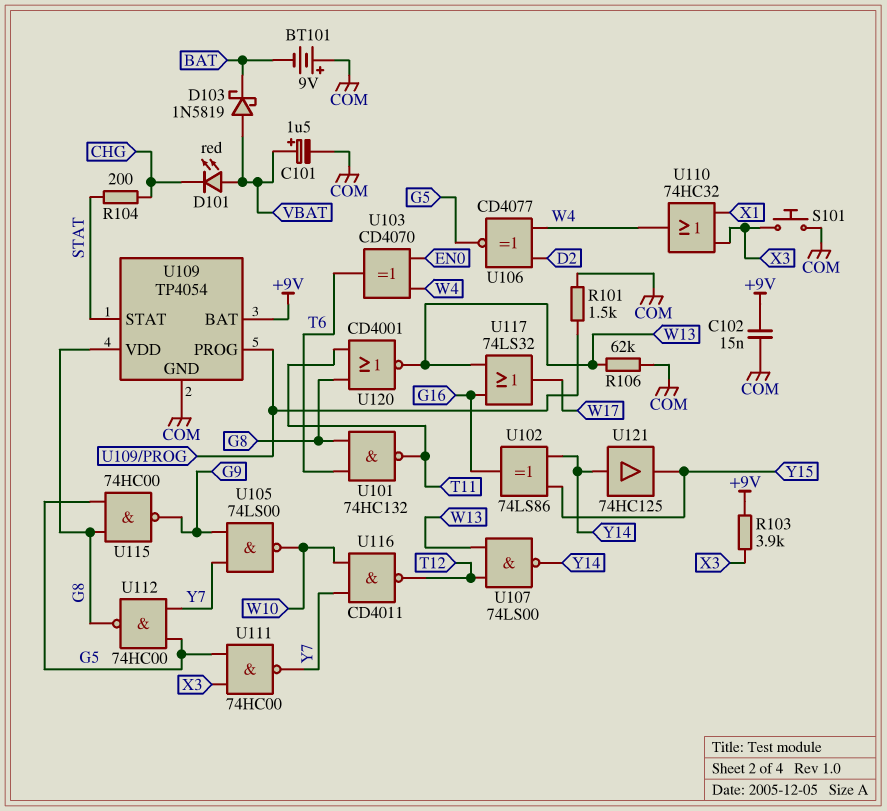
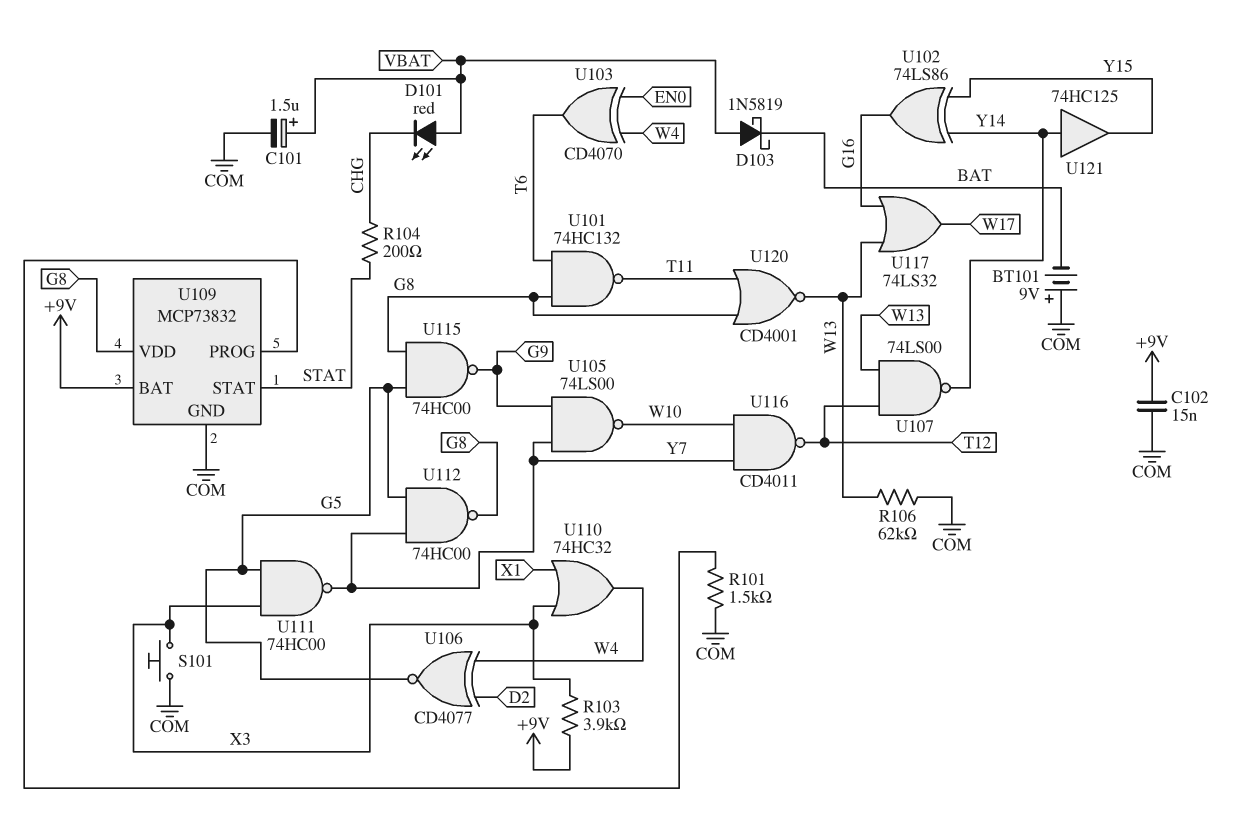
U109: TP4054 -> MCP73832

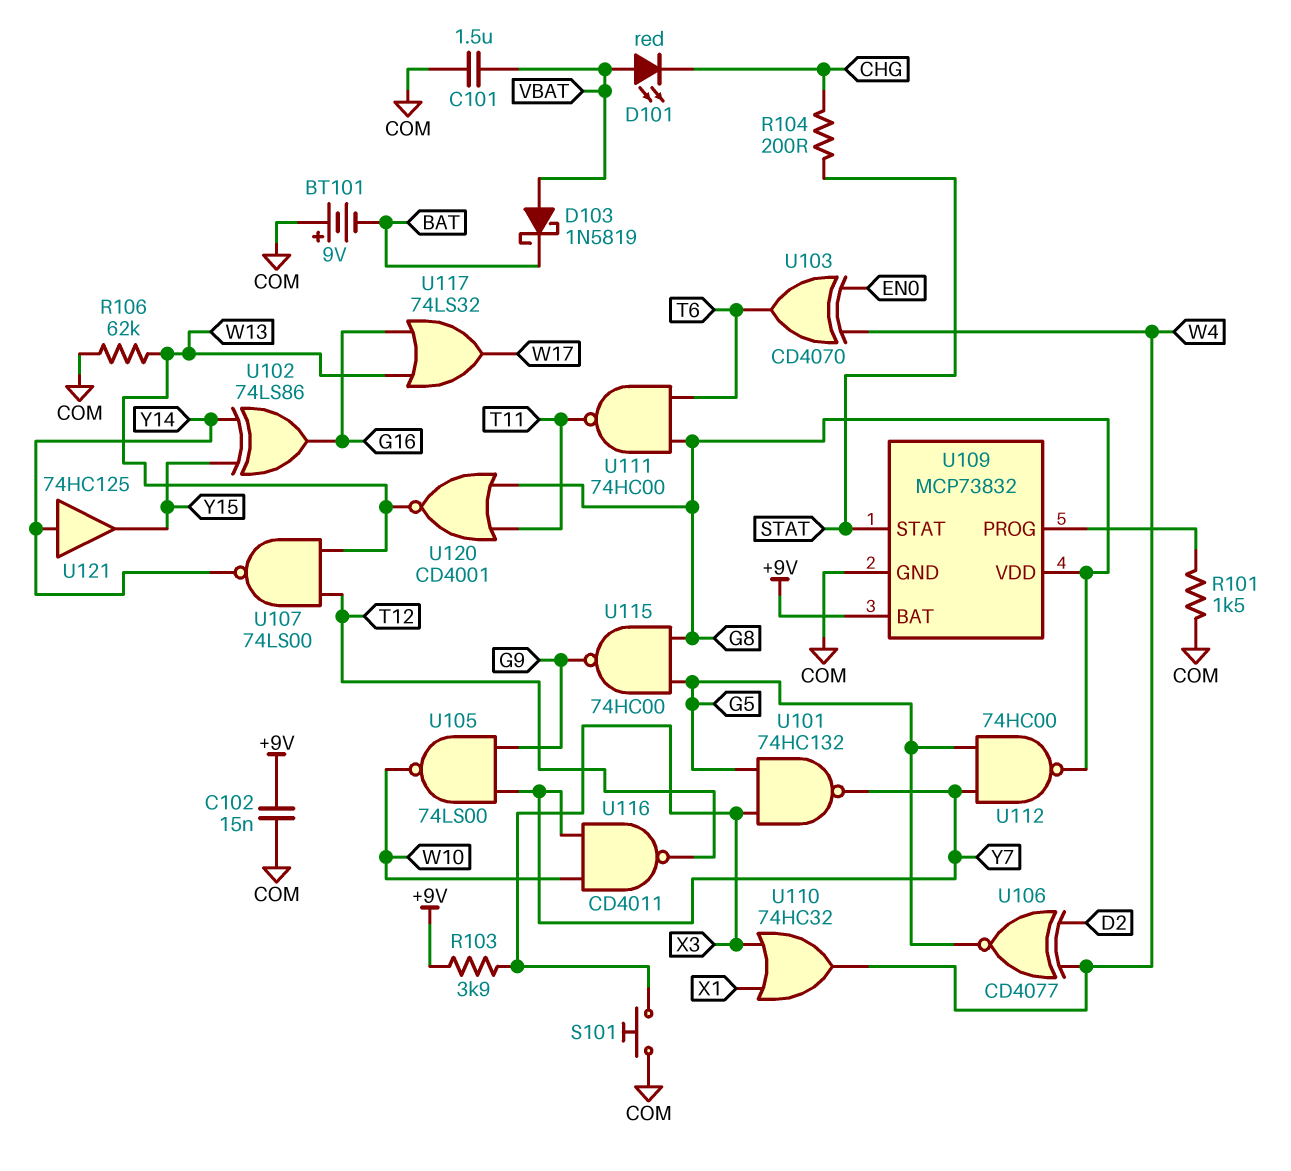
C101: 1.5uF (plus VBAT, minus COM) -> 1.5uF (COM, VBAT)
U101: NAND 74HC132 (in G8, in T6, out T11) -> NAND 74HC132 (in G5, in X3, out Y7)
U111: NAND 74HC00 (in G5, in X3, out Y7) -> NAND 74HC00 (in G8, in T6, out T11)

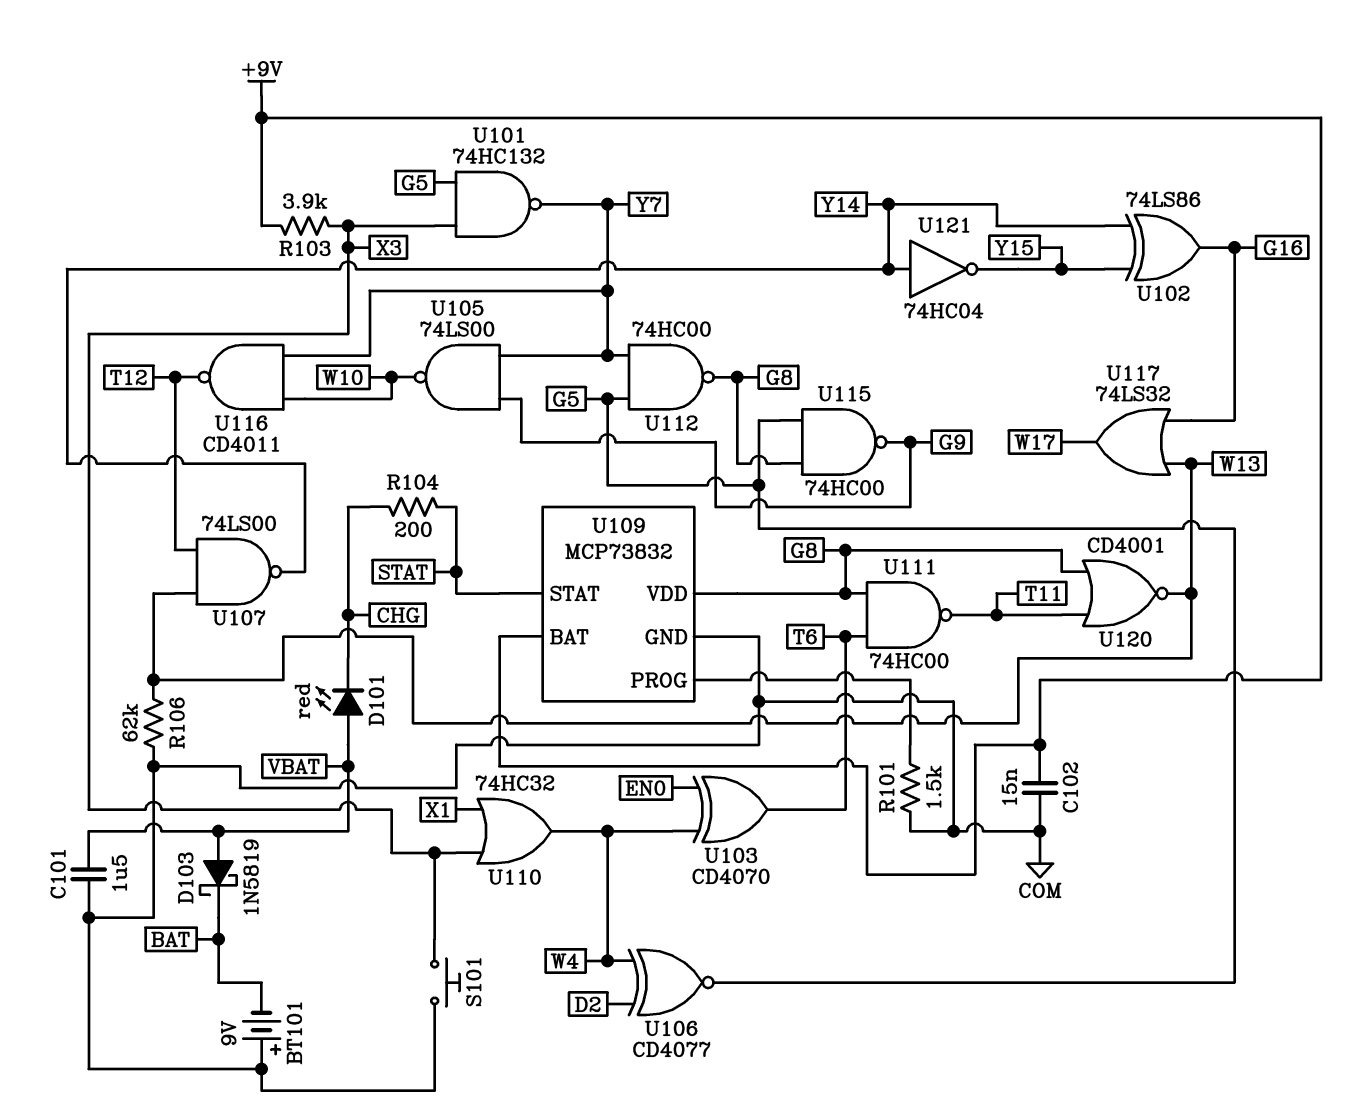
U121: buffer 74HC125 (in Y14, out Y15) -> NOT 74HC04 (in Y14, out Y15)

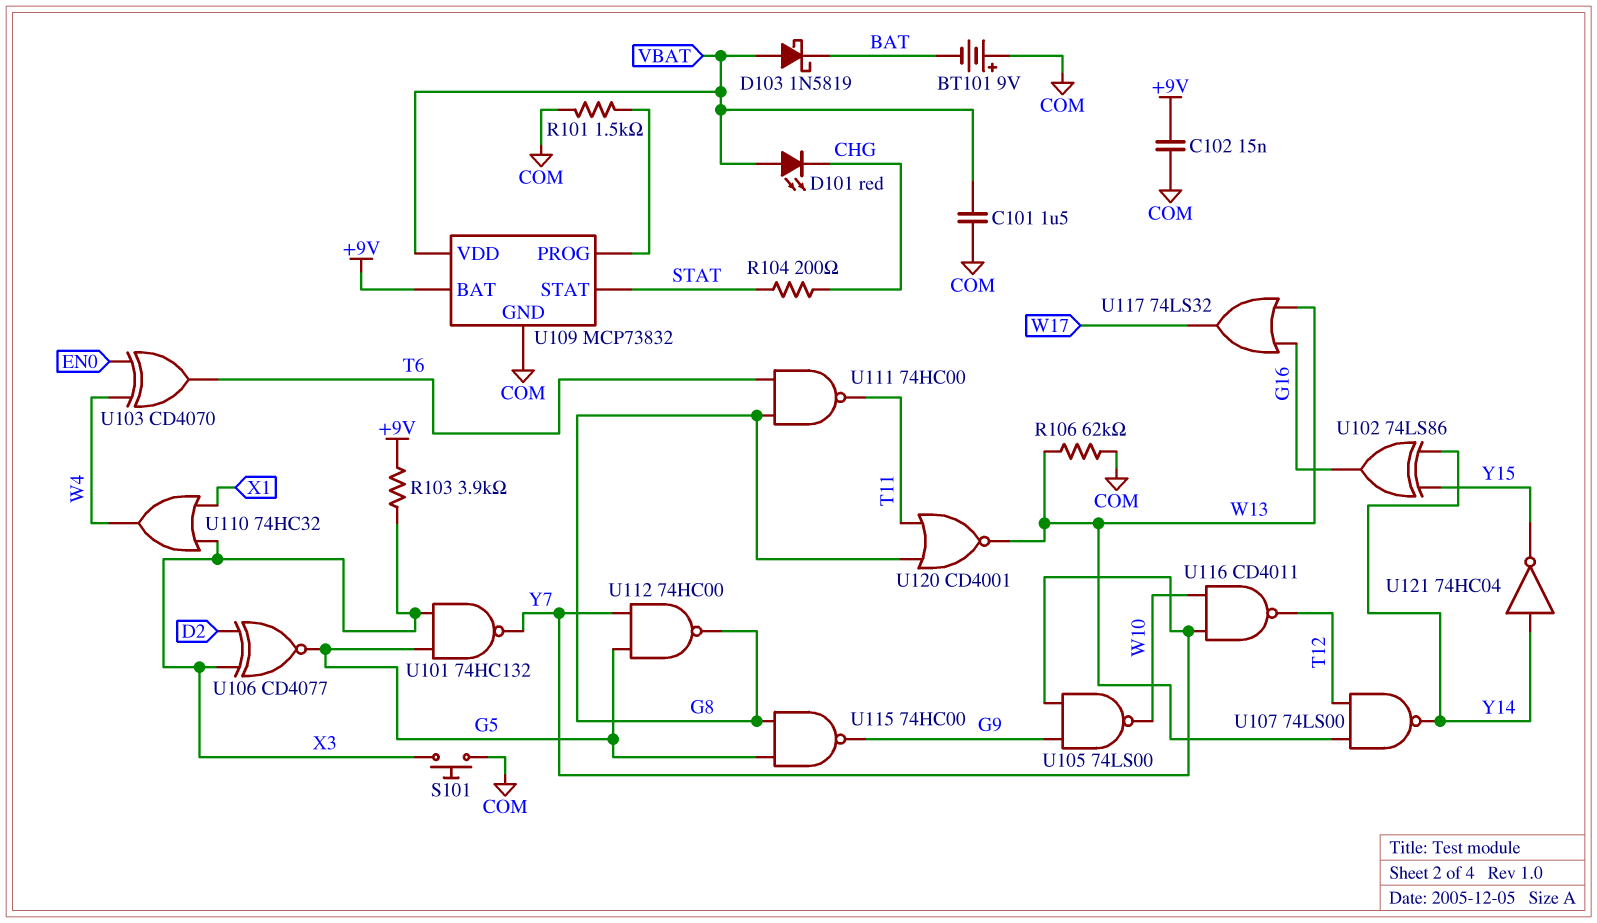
U106: XNOR CD4077 (in D2, in W4, out G5) -> XNOR CD4077 (in D2, in X3, out G5)
U109 pin VDD: G8 -> VBAT

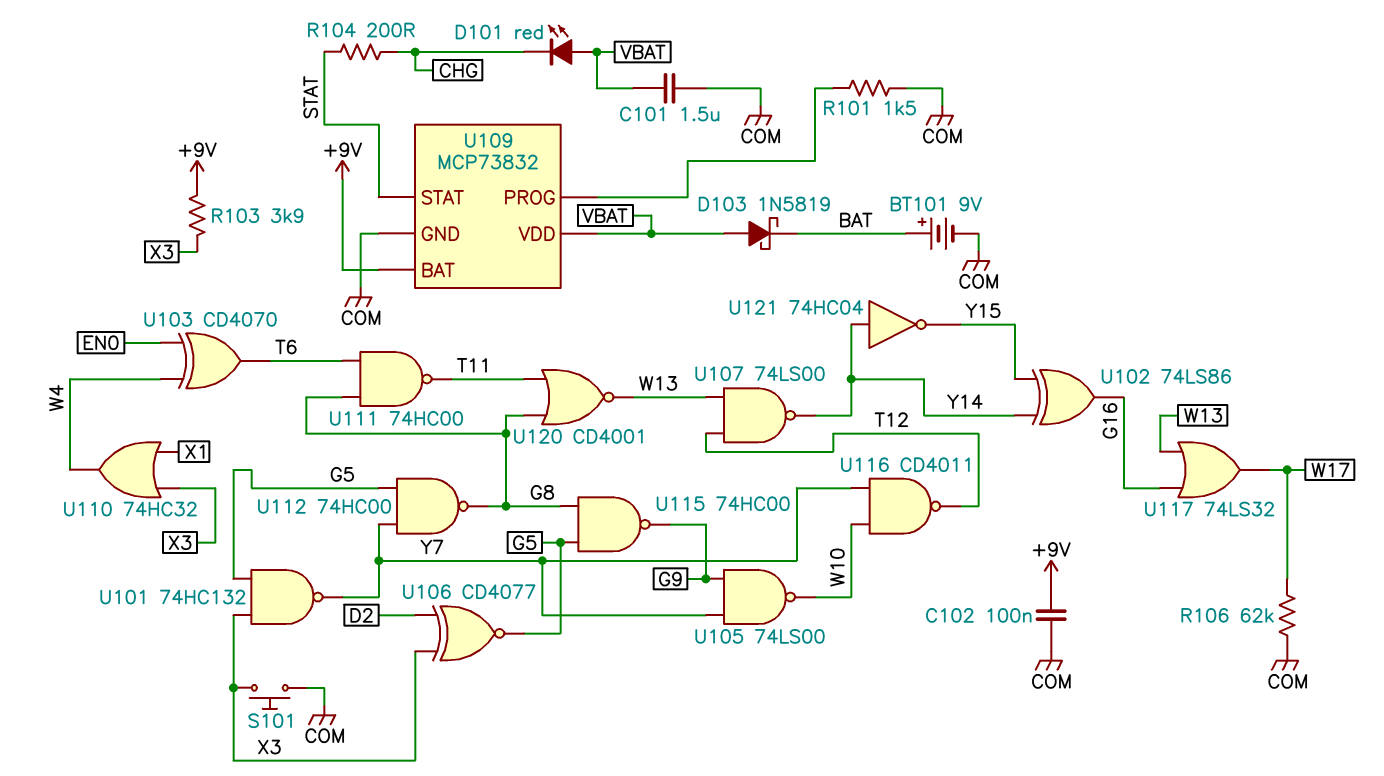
BT101: 9V (plus COM, minus BAT) -> 9V (plus BAT, minus COM)
C102: 15nF (+9V, COM) -> 100nF (+9V, COM)
R106: 62k (COM, W13) -> 62k (COM, W17)

